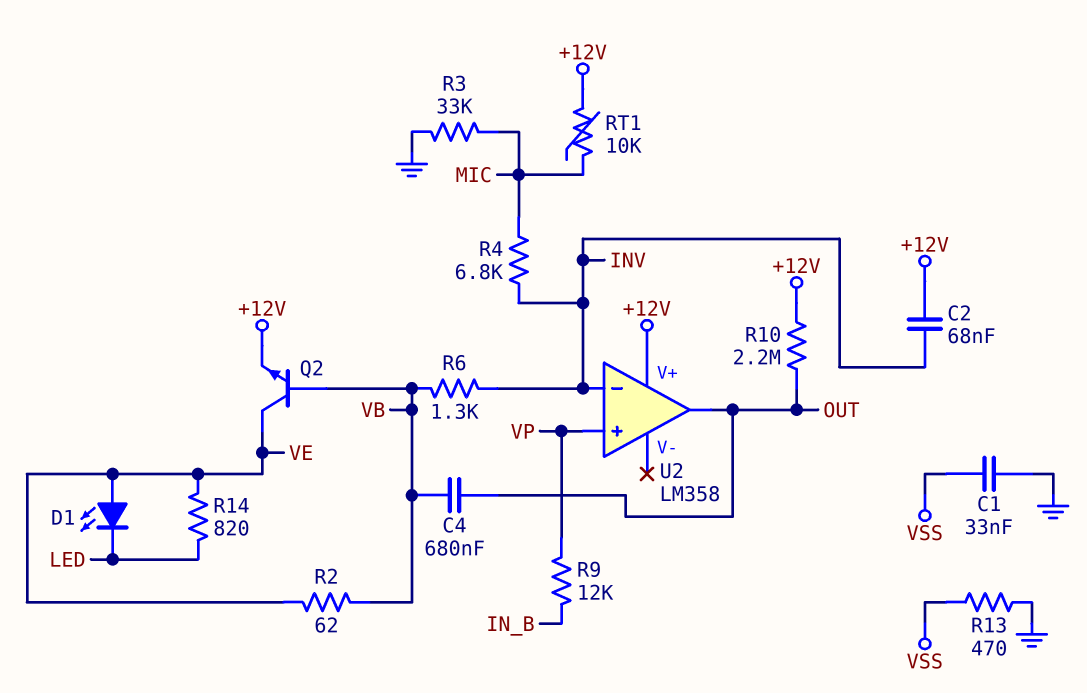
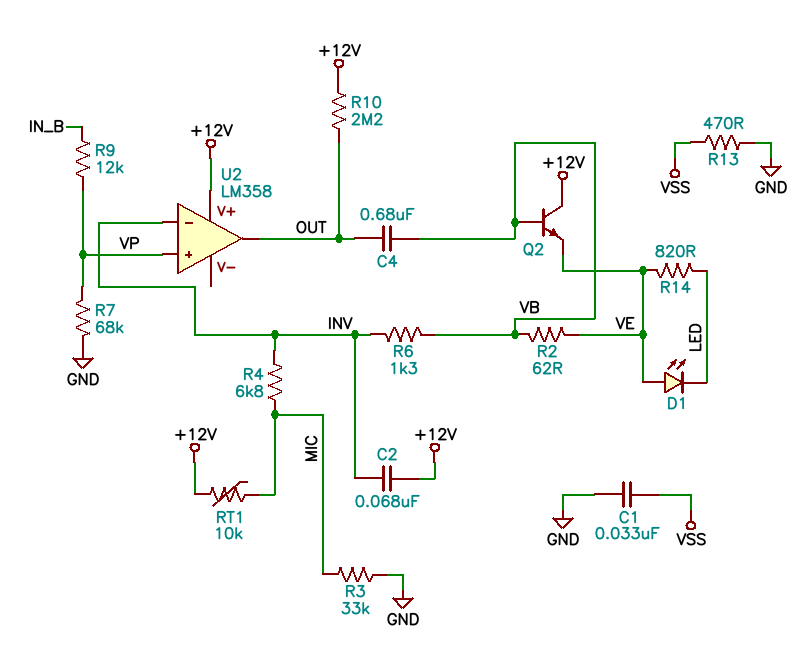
Q2: NPN (B VB, C VE, E +12V) -> NPN (B VB, C +12V, E VE)
R7: none -> 68k (GND, VP)

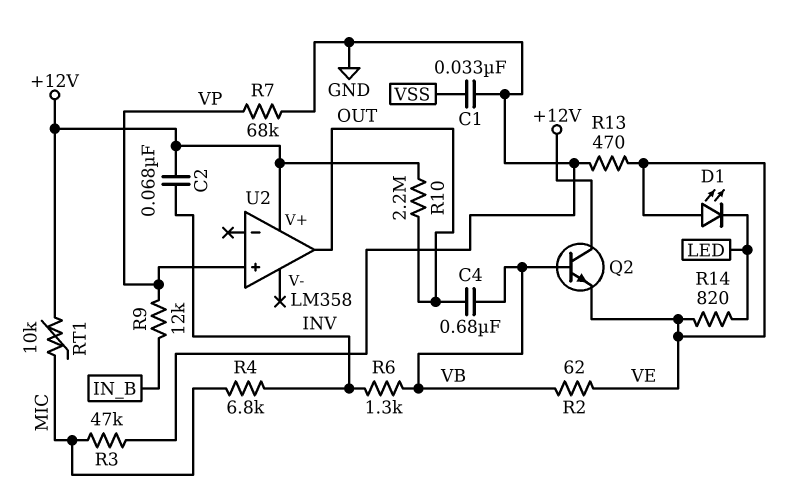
R3: 33k (GND, MIC) -> 47k (GND, MIC)
R13: 470 (GND, VSS) -> 470 (GND, VE)
U2 pin in-: INV -> none

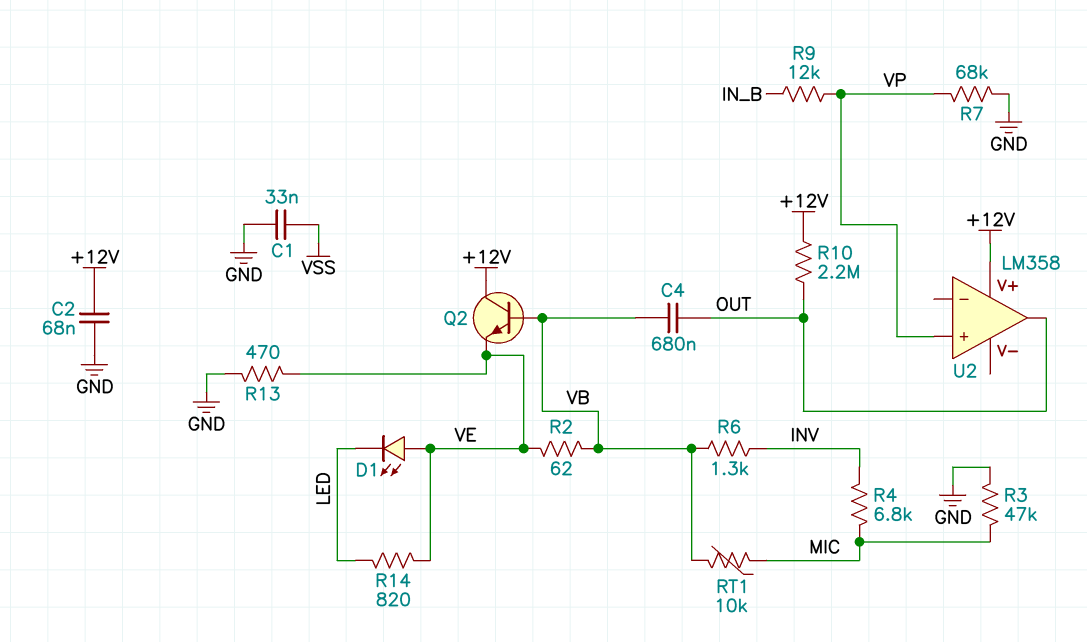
C2: 68nF (+12V, INV) -> 68nF (+12V, GND)
RT1: 10k (+12V, MIC) -> 10k (MIC, VB)

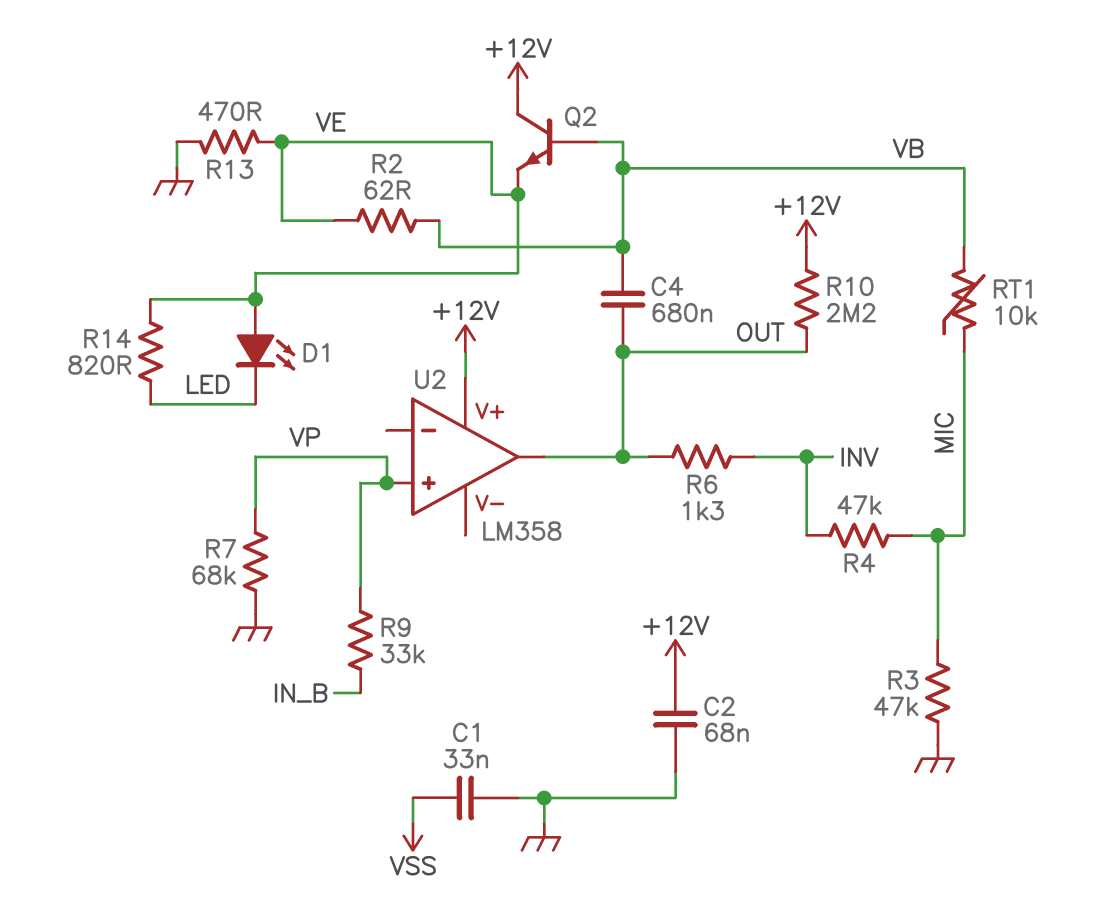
R4: 6.8k (INV, MIC) -> 47k (INV, MIC)
R6: 1.3k (INV, VB) -> 1.3k (INV, OUT)
R9: 12k (IN_B, VP) -> 33k (IN_B, VP)

